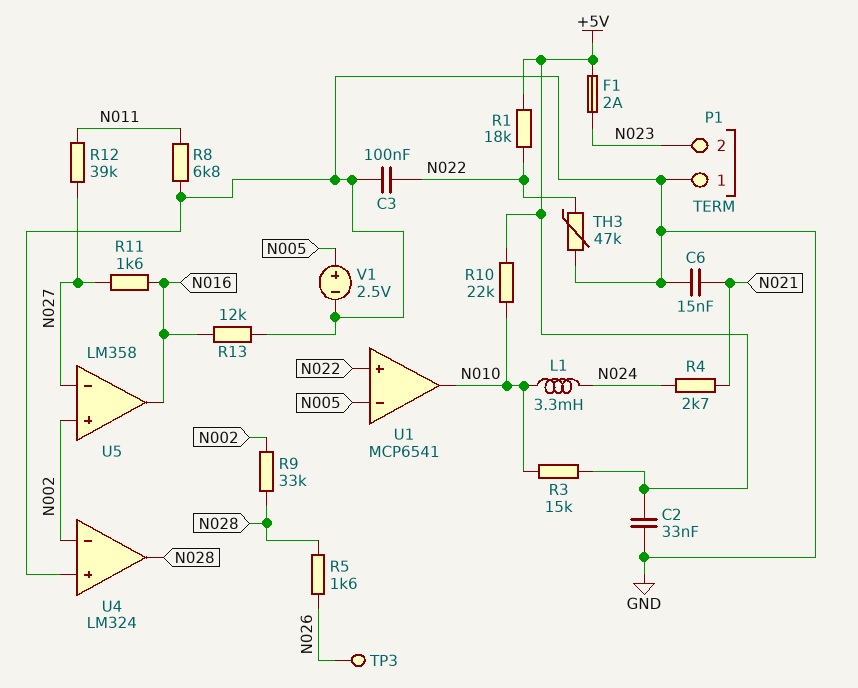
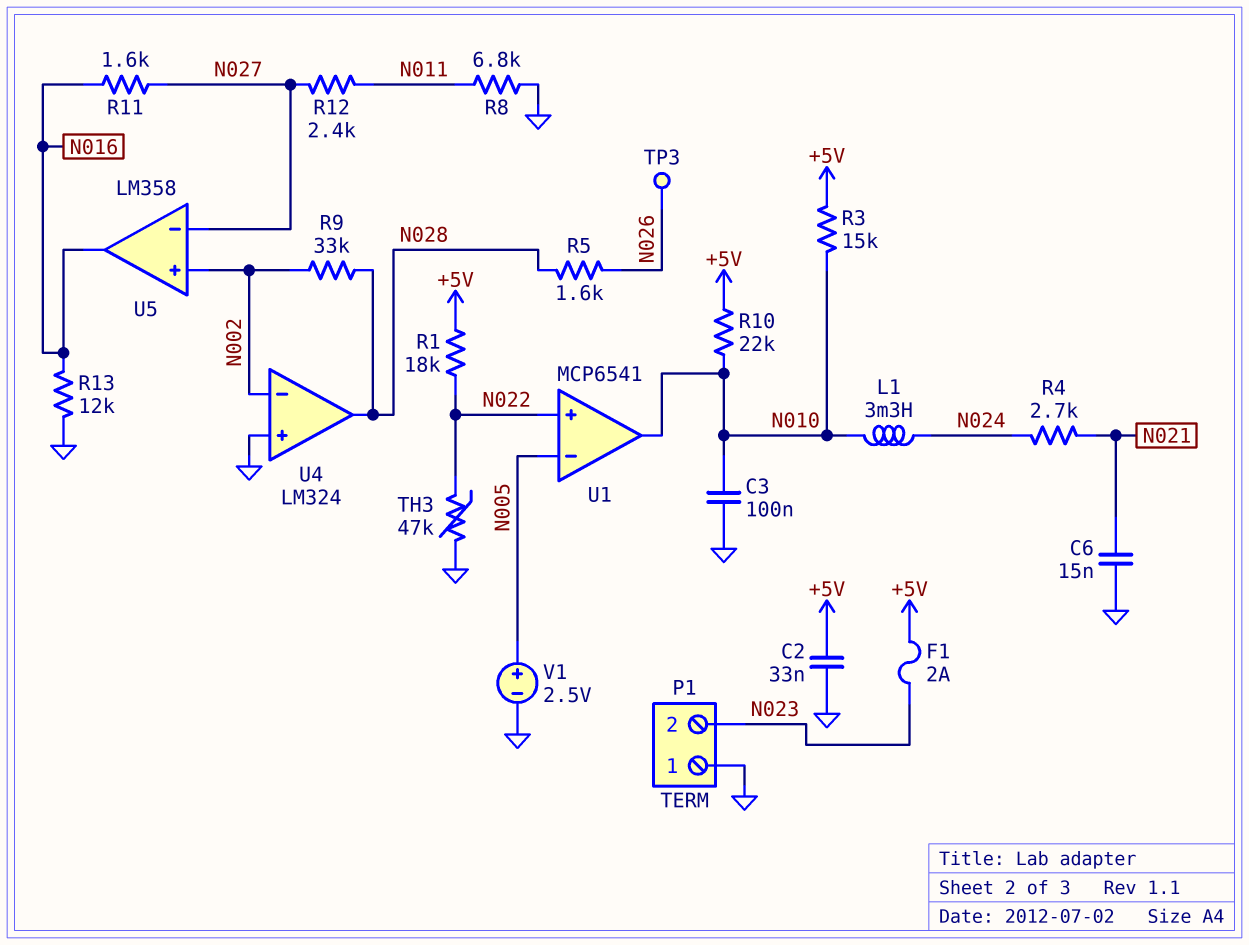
C3: 100nF (GND, N022) -> 100nF (GND, N010)
R12: 39k (N011, N027) -> 2.4k (N011, N027)

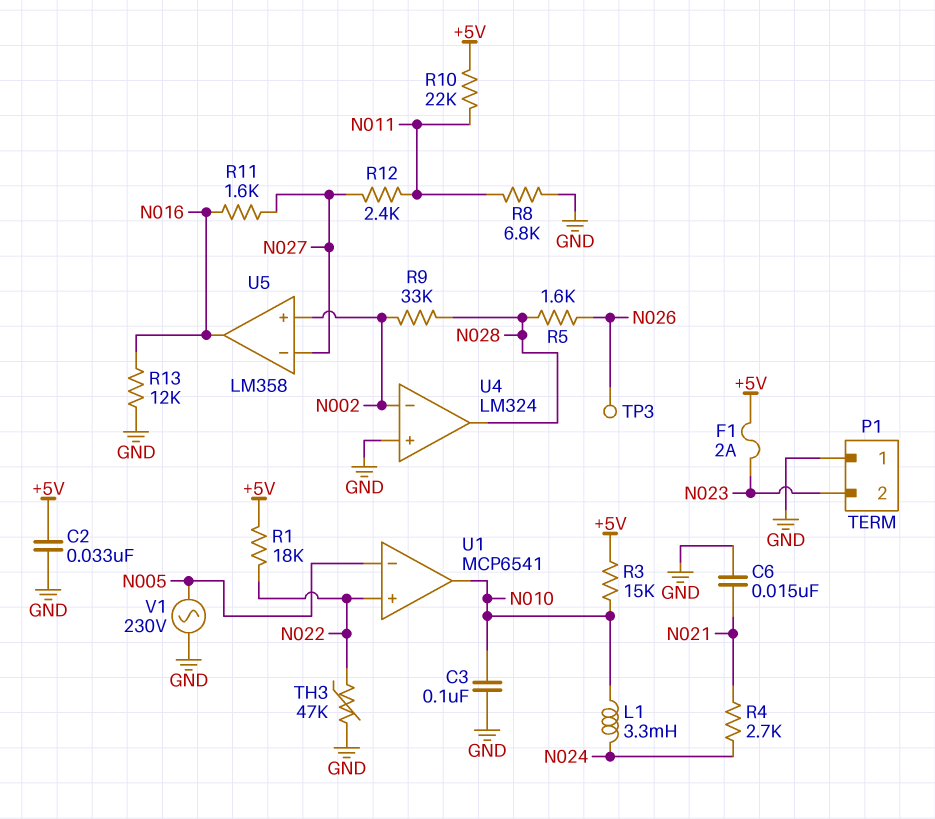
R10: 22k (+5V, N010) -> 22k (+5V, N011)
V1: 2.5V (plus N005, minus GND) -> AC 230V (GND, N005)

